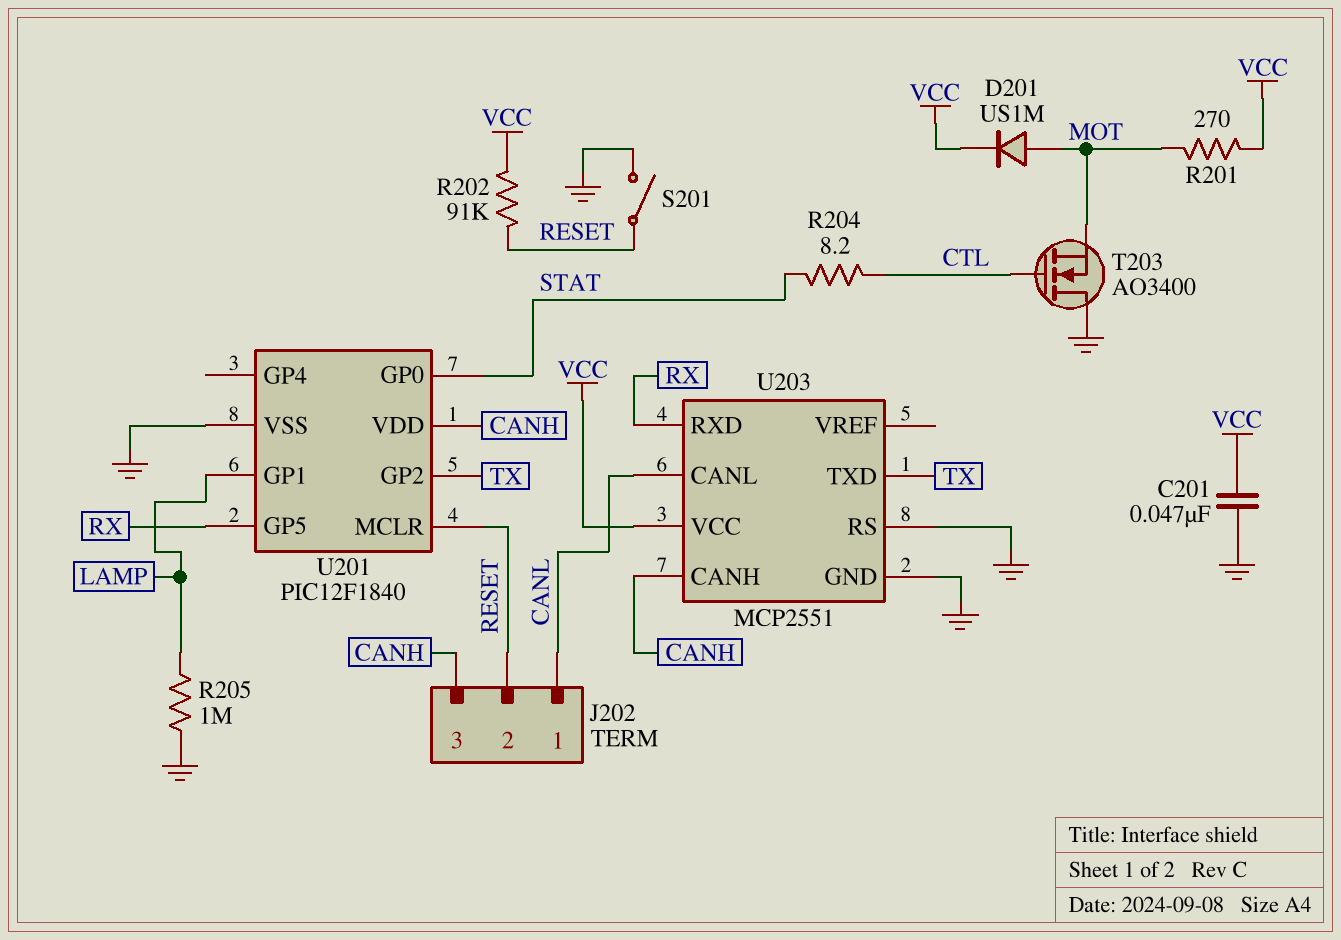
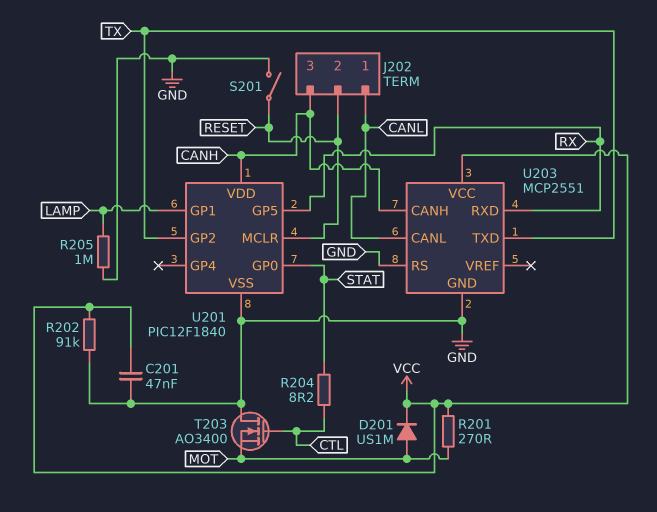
R202: 91k (RESET, VCC) -> 91k (GND, VCC)

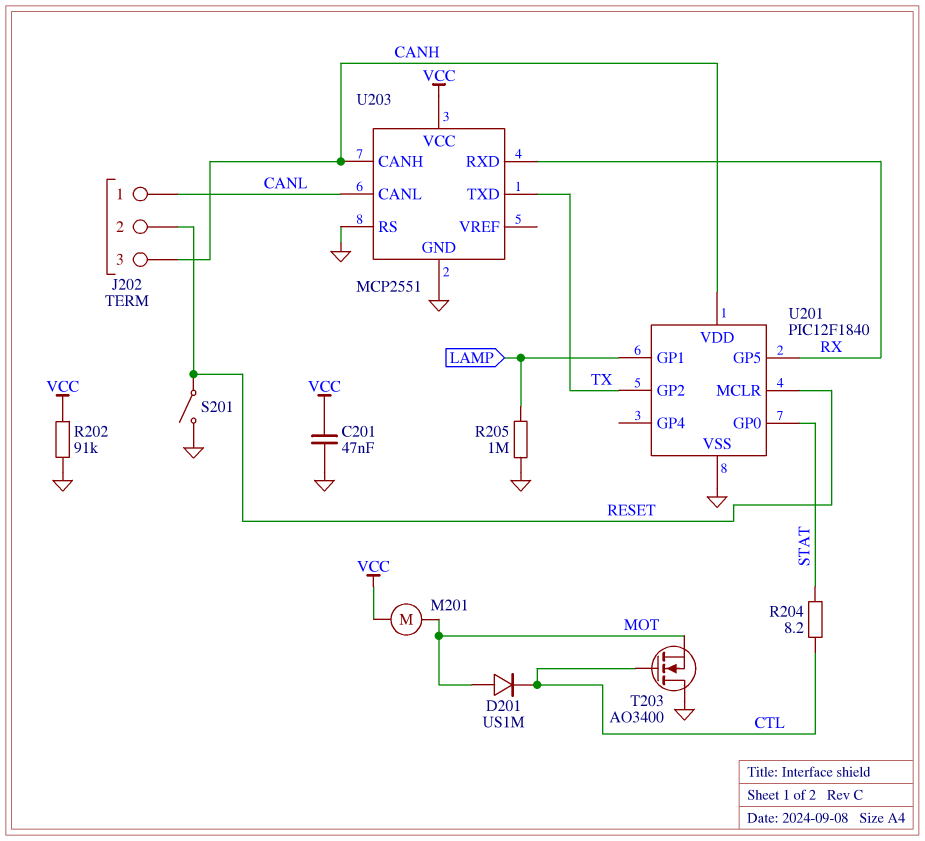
D201: diode US1M (A MOT, K VCC) -> diode US1M (A MOT, K CTL)
M201: none -> motor (MOT, VCC)
R201: 270 (MOT, VCC) -> none

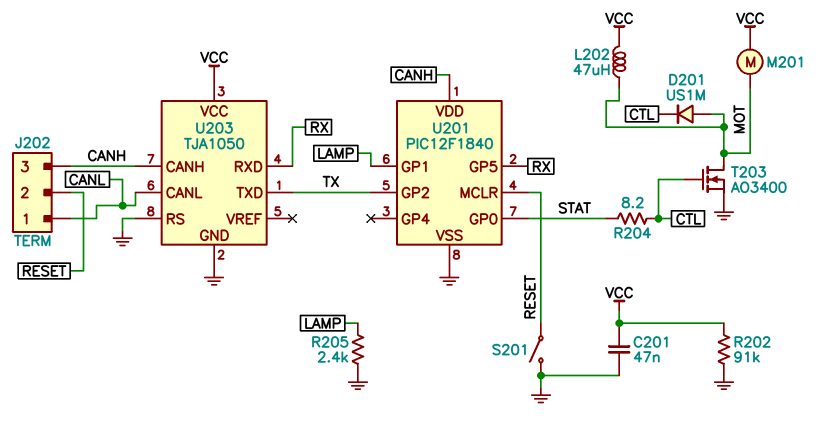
L202: none -> 47uH (MOT, VCC)
R205: 1M (GND, LAMP) -> 2.4k (GND, LAMP)
T203: NMOS AO3400 (G CTL, D GND, S MOT) -> NMOS AO3400 (G CTL, D MOT, S GND)
U203: MCP2551 -> TJA1050

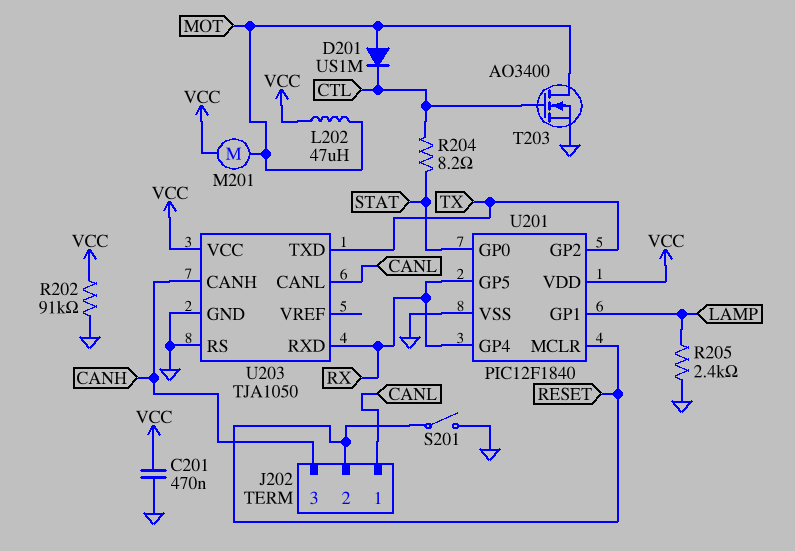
C201: 47nF (GND, VCC) -> 470nF (GND, VCC)
U201 pin GP4: none -> RX
U201 pin VDD: CANH -> VCC

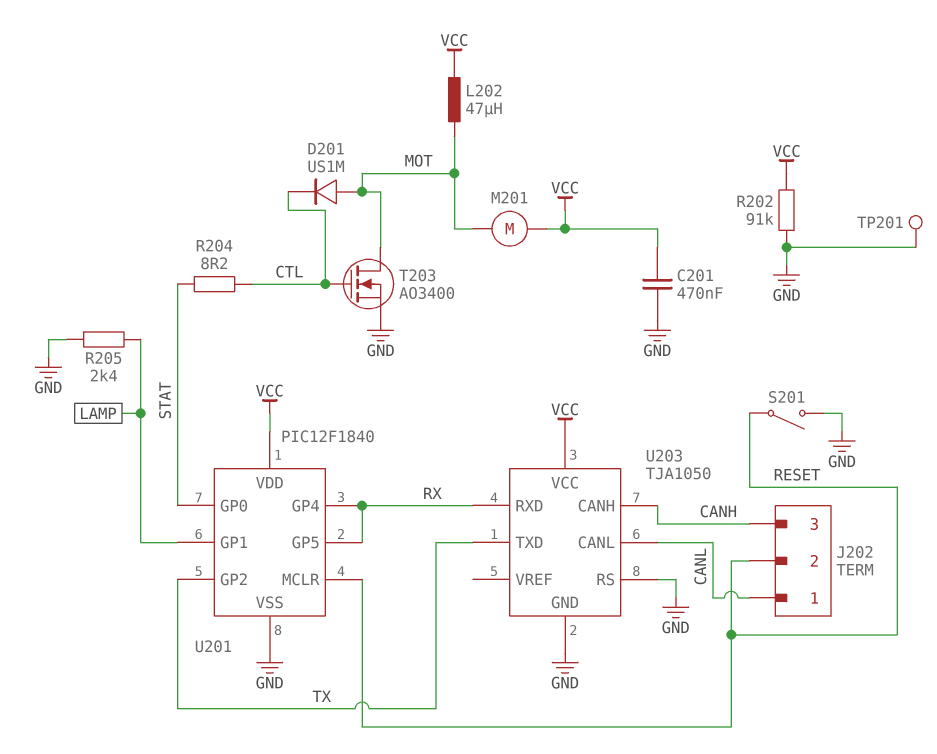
TP201: none -> test point (GND)

